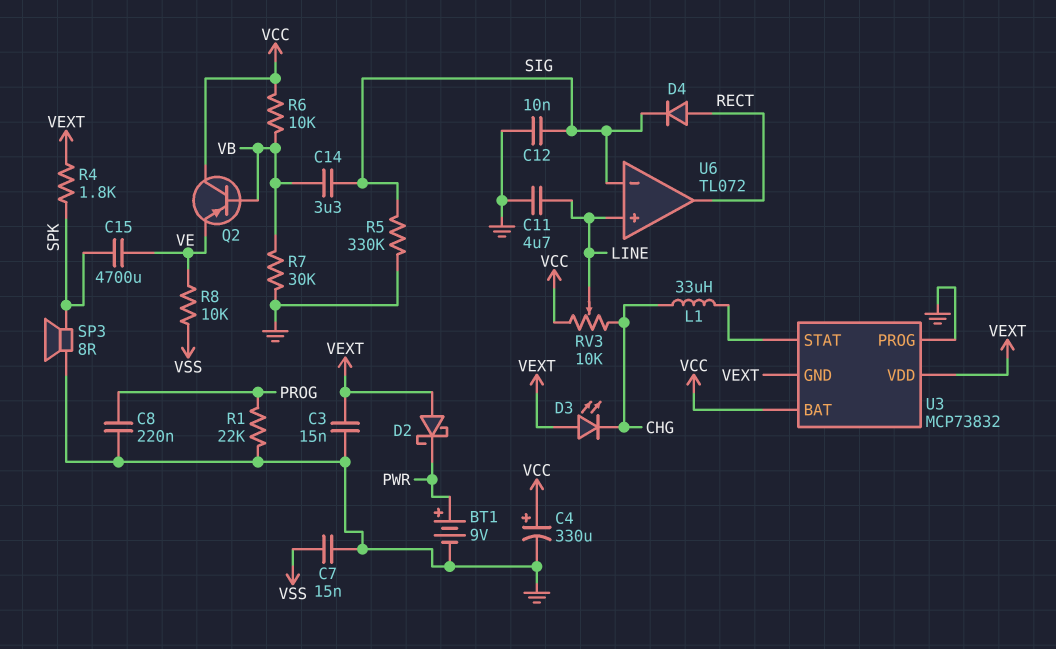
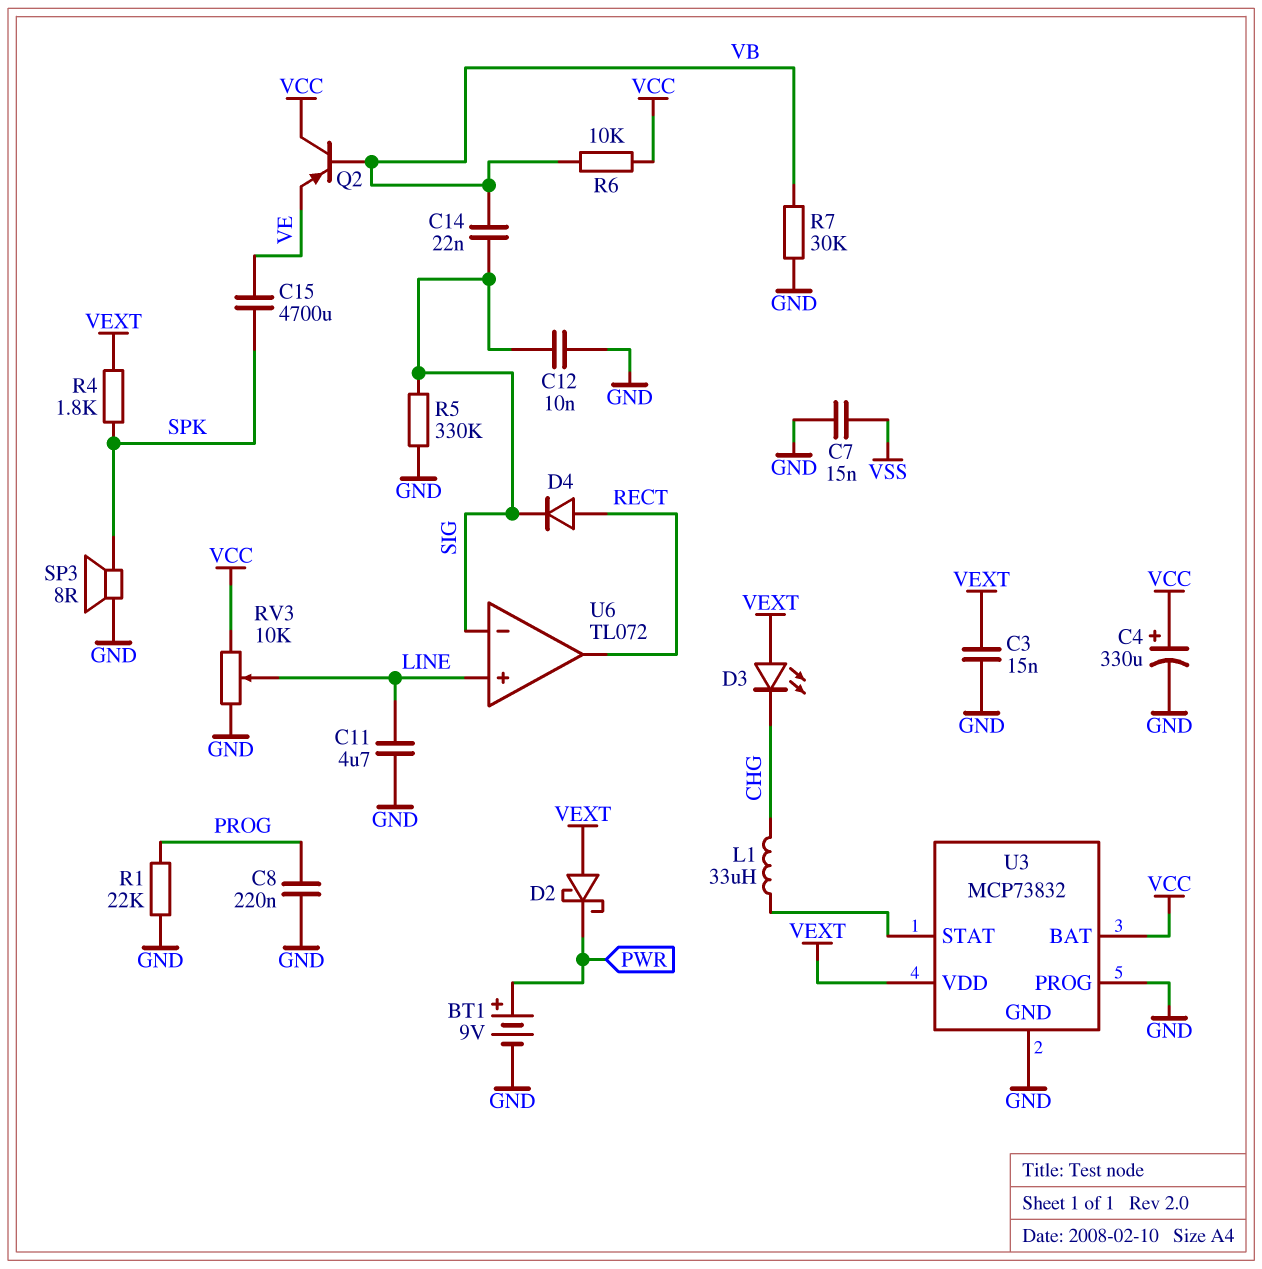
C14: 3.3uF (SIG, VB) -> 22nF (SIG, VB)
R8: 10k (VE, VSS) -> none
RV3: 10k (CHG, VCC, wiper LINE) -> 10k (GND, VCC, wiper LINE)
U3 pin GND: VEXT -> GND

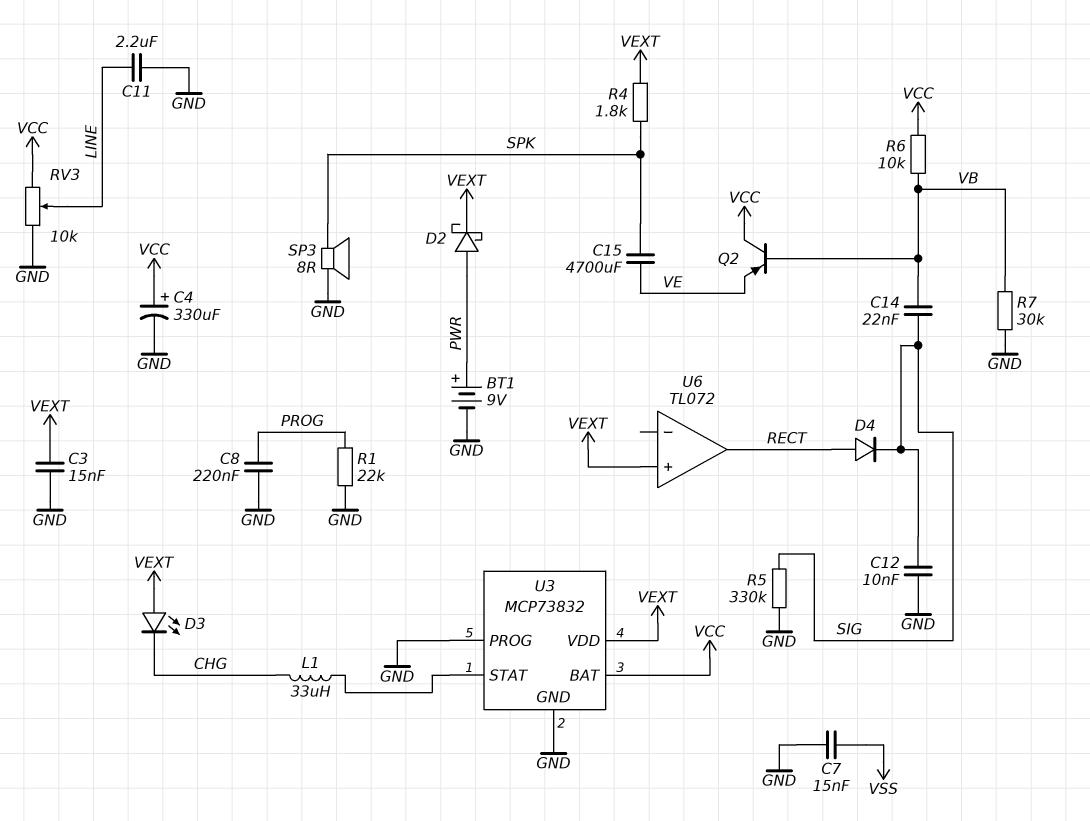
C11: 4.7uF (GND, LINE) -> 2.2uF (GND, LINE)
D2: schottky (A VEXT, K PWR) -> schottky (A PWR, K VEXT)
U6 pin in+: LINE -> VEXT
U6 pin in-: SIG -> none

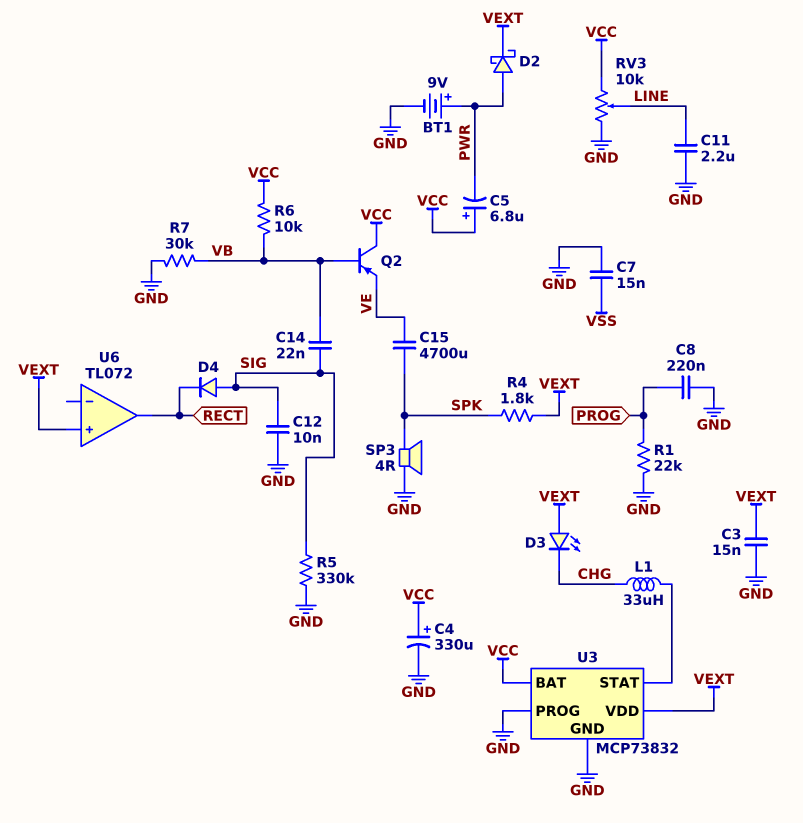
C5: none -> 6.8uF (plus VCC, minus PWR)
D4: diode (A RECT, K SIG) -> diode (A SIG, K RECT)
SP3: speaker 8R (GND, SPK) -> speaker 4R (GND, SPK)

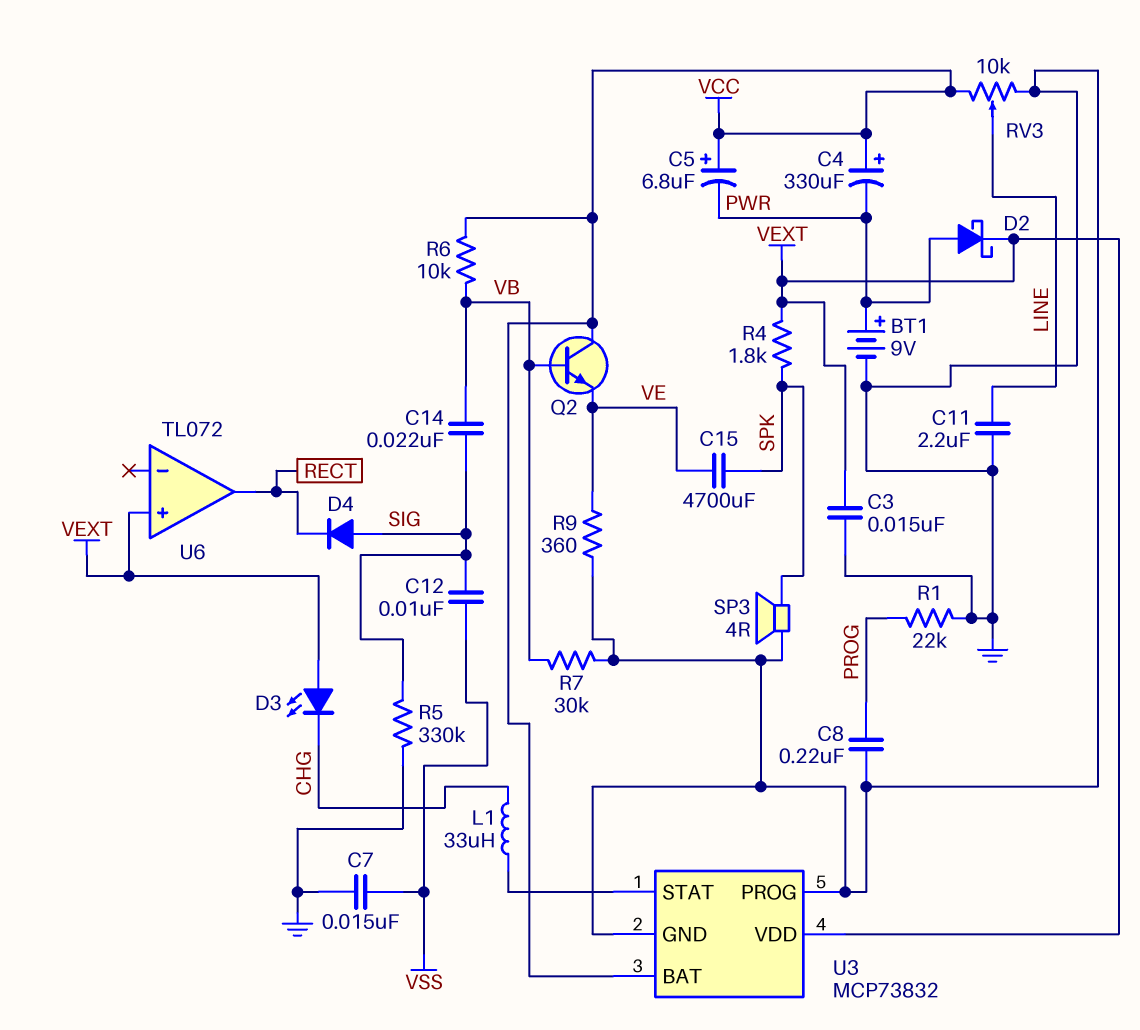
C4: 330uF (plus VCC, minus GND) -> 330uF (plus VCC, minus PWR)
C12: 10nF (GND, SIG) -> 10nF (SIG, VSS)
Q2: PNP (B VB, C VCC, E VE) -> NPN (B VB, C VCC, E VE)
R9: none -> 360 (GND, VE)

